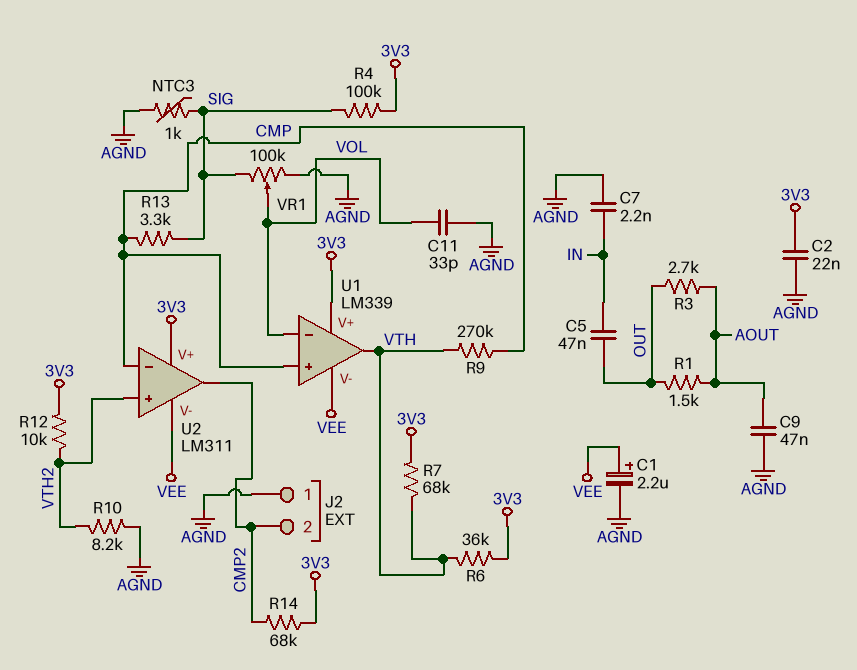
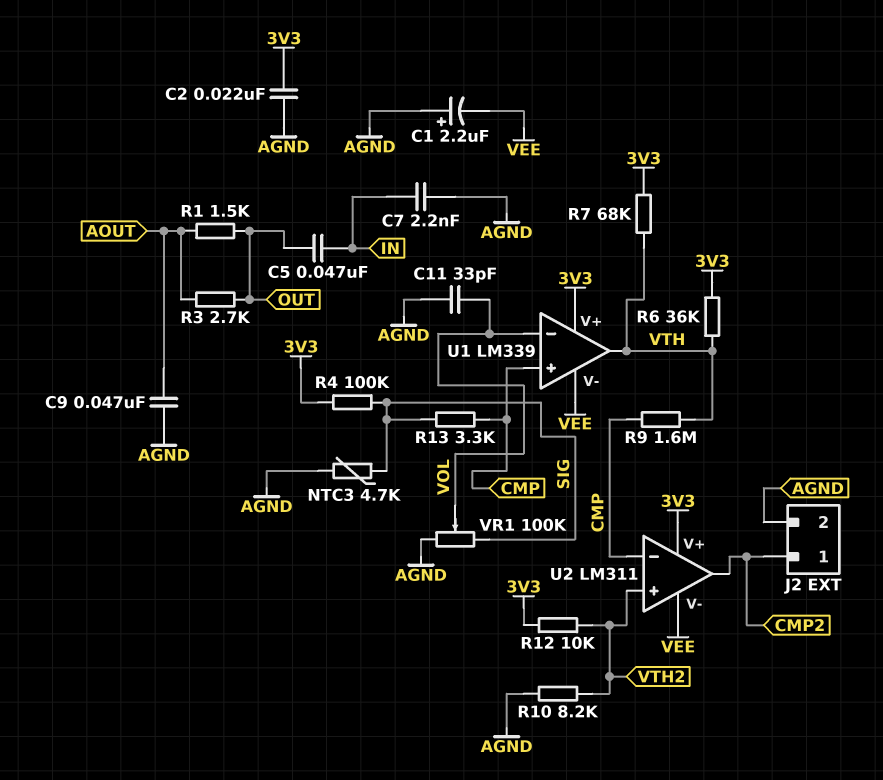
C1: 2.2uF (plus VEE, minus AGND) -> 2.2uF (plus AGND, minus VEE)
J2 pin 1: AGND -> CMP2
J2 pin 2: CMP2 -> AGND
NTC3: 1k (AGND, SIG) -> 4.7k (AGND, SIG)
R9: 270k (CMP, VTH) -> 1.6M (CMP, VTH)
R14: 68k (3V3, CMP2) -> none

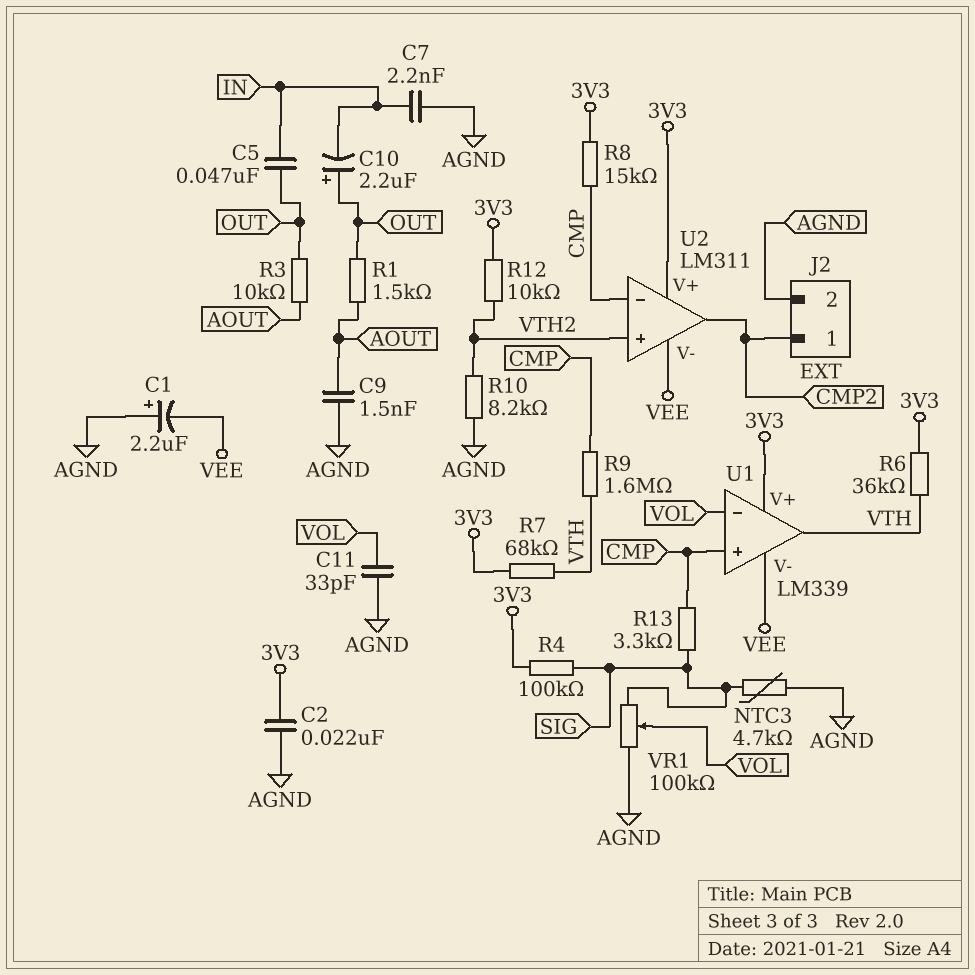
C9: 47nF (AGND, AOUT) -> 1.5nF (AGND, AOUT)
C10: none -> 2.2uF (plus OUT, minus IN)
R3: 2.7k (AOUT, OUT) -> 10k (AOUT, OUT)
R8: none -> 15k (3V3, CMP)

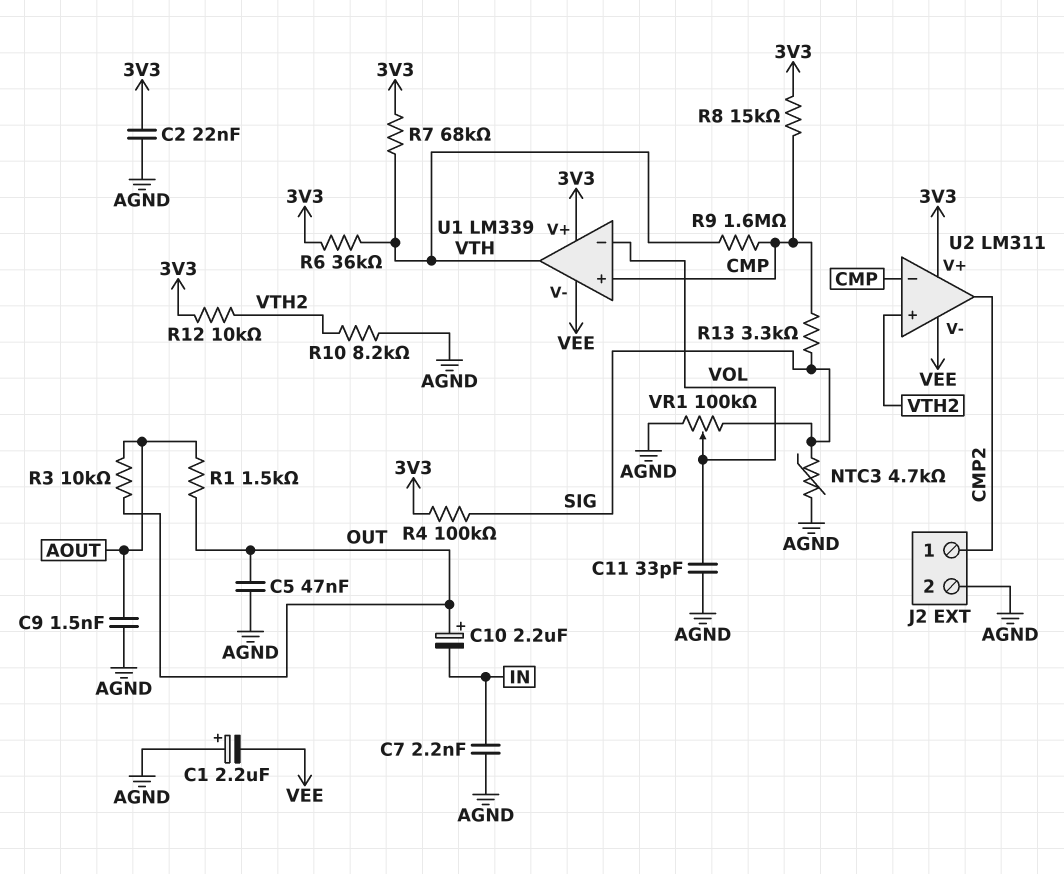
C5: 47nF (IN, OUT) -> 47nF (AGND, OUT)

